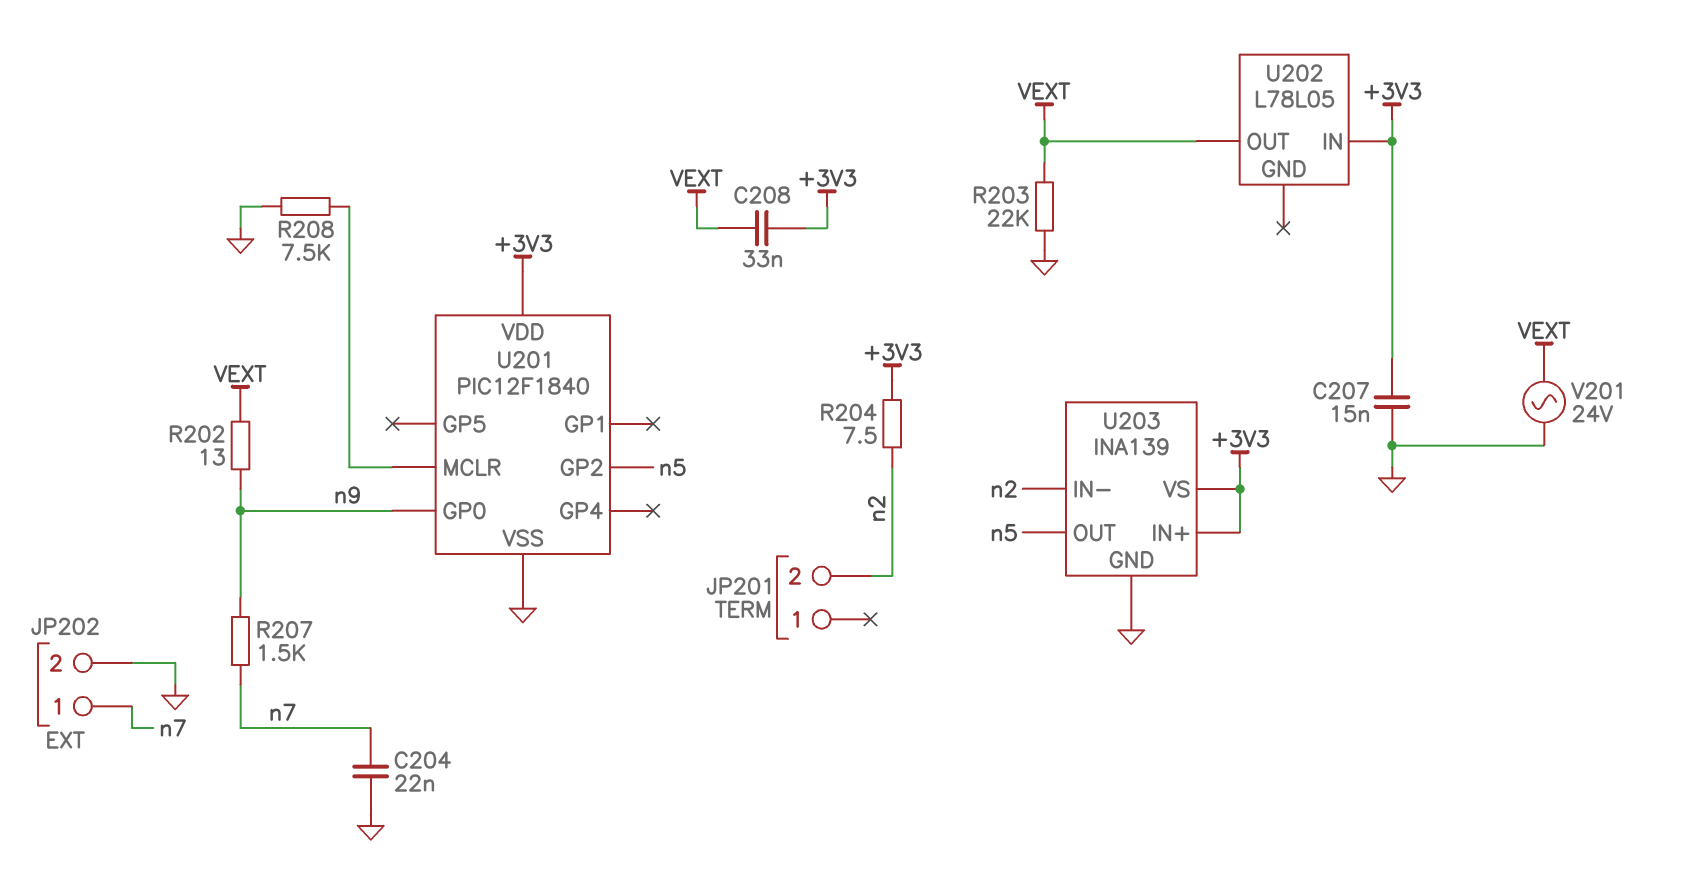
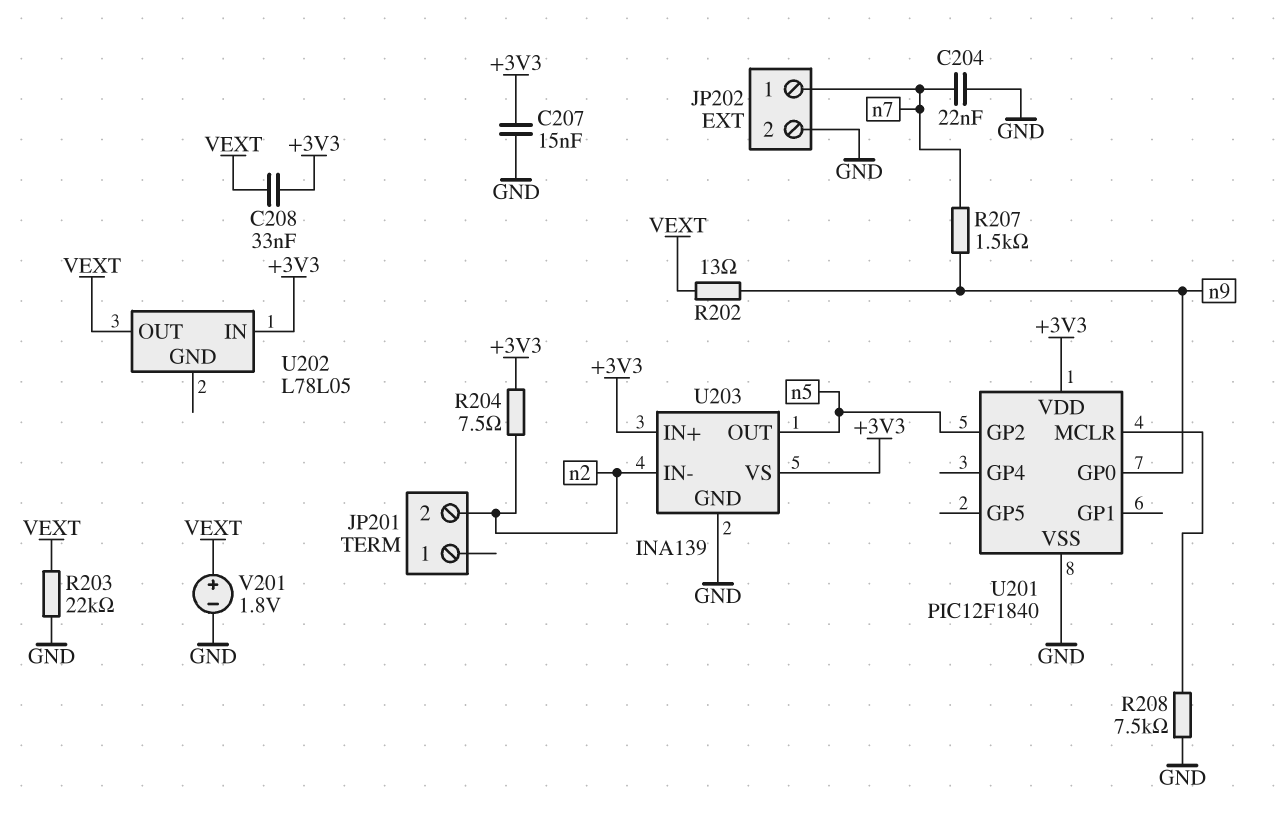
V201: AC 24V (GND, VEXT) -> 1.8V (plus VEXT, minus GND)

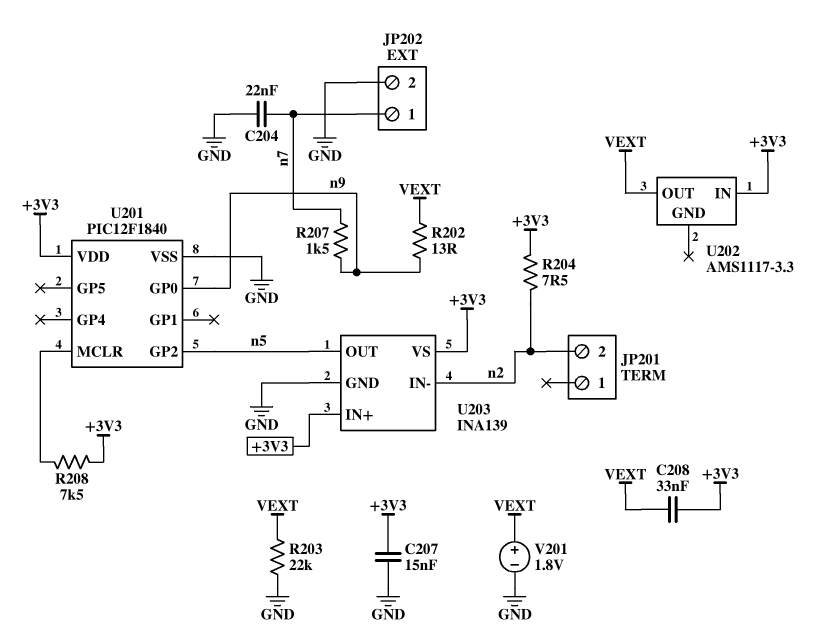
R208: 7.5k (GND, U201/MCLR) -> 7.5k (+3V3, U201/MCLR)
U202: L78L05 -> AMS1117-3.3

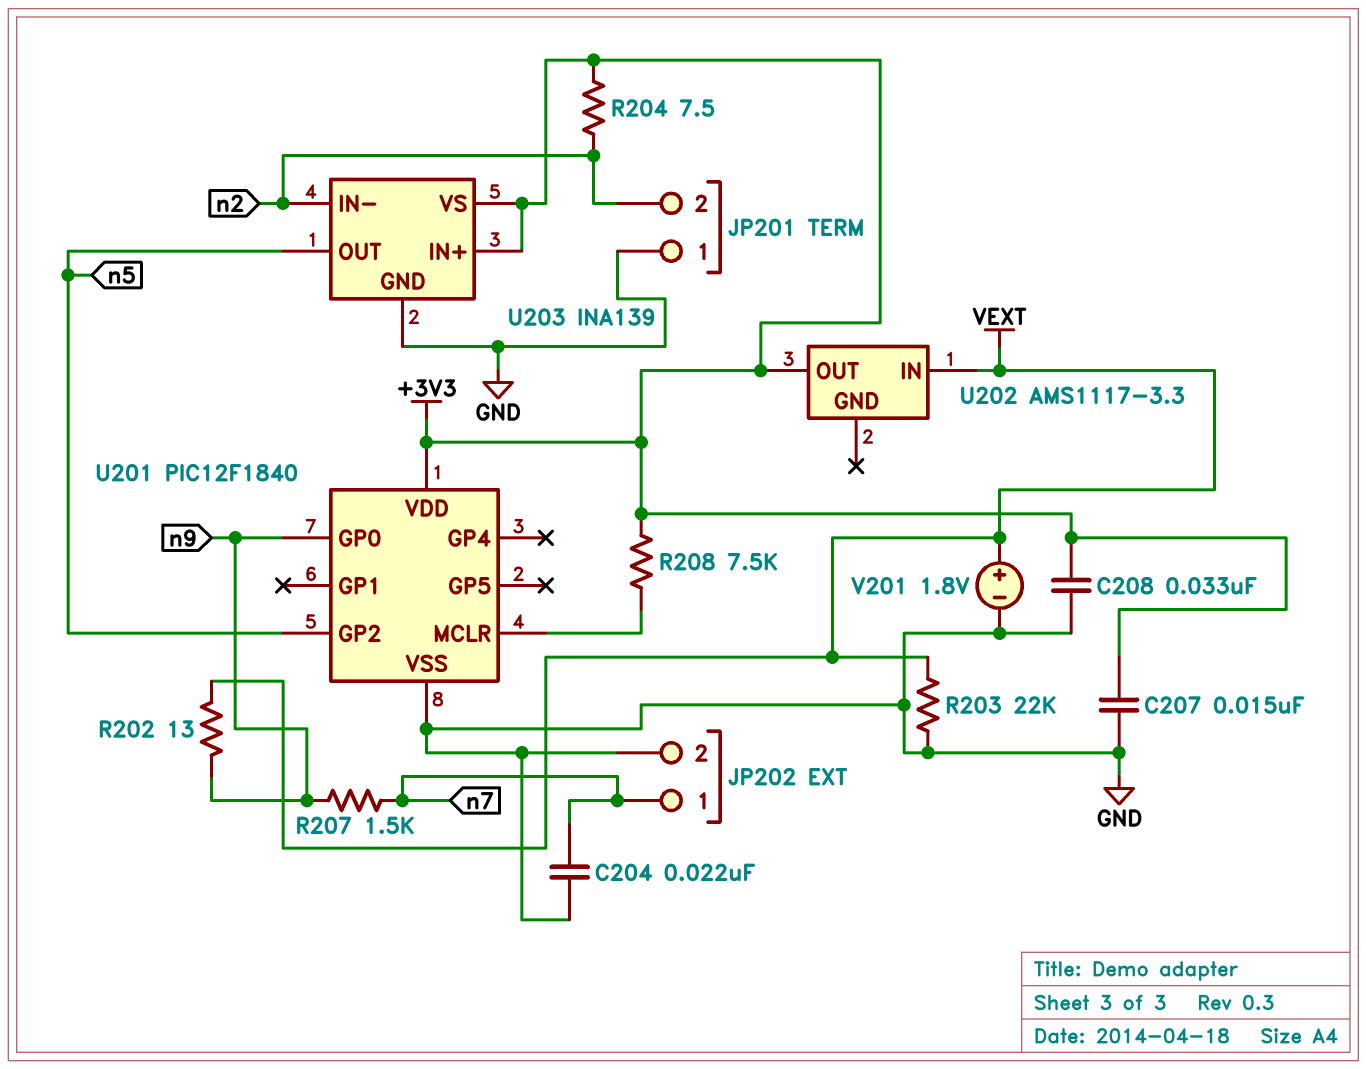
C208: 33nF (+3V3, VEXT) -> 33nF (+3V3, GND)
JP201 pin 1: none -> GND
U202 pin IN: +3V3 -> VEXT
U202 pin OUT: VEXT -> +3V3

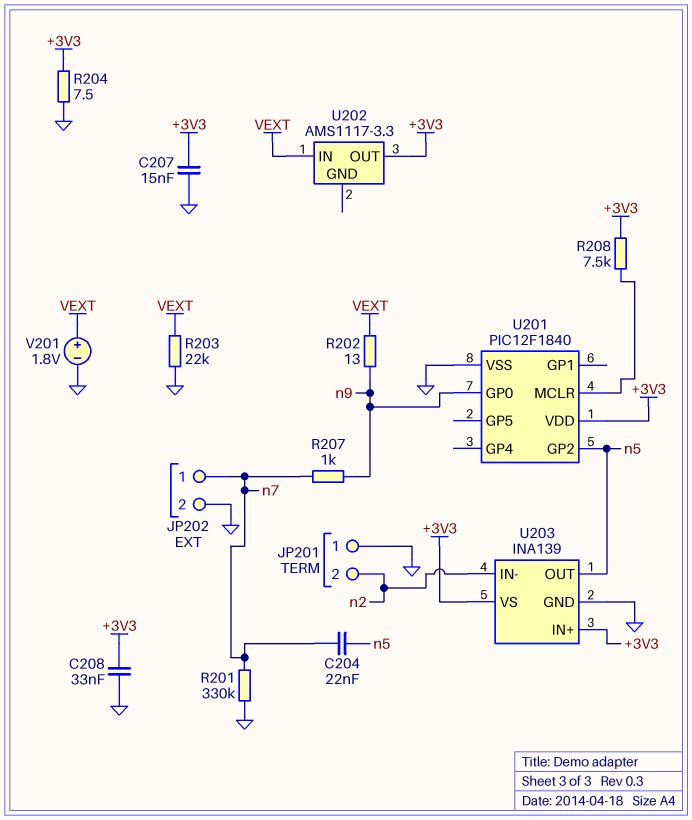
C204: 22nF (GND, n7) -> 22nF (n5, n7)
R201: none -> 330k (GND, n7)
R204: 7.5 (+3V3, n2) -> 7.5 (+3V3, GND)
R207: 1.5k (n7, n9) -> 1k (n7, n9)

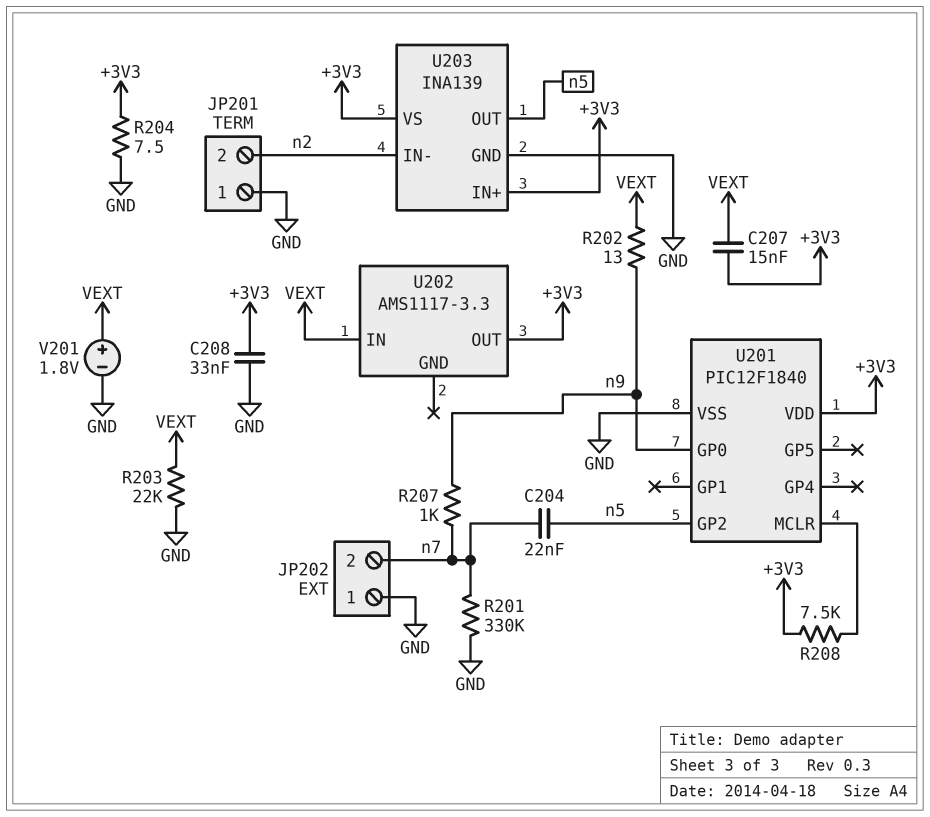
C207: 15nF (+3V3, GND) -> 15nF (+3V3, VEXT)
JP202 pin 1: n7 -> GND
JP202 pin 2: GND -> n7

